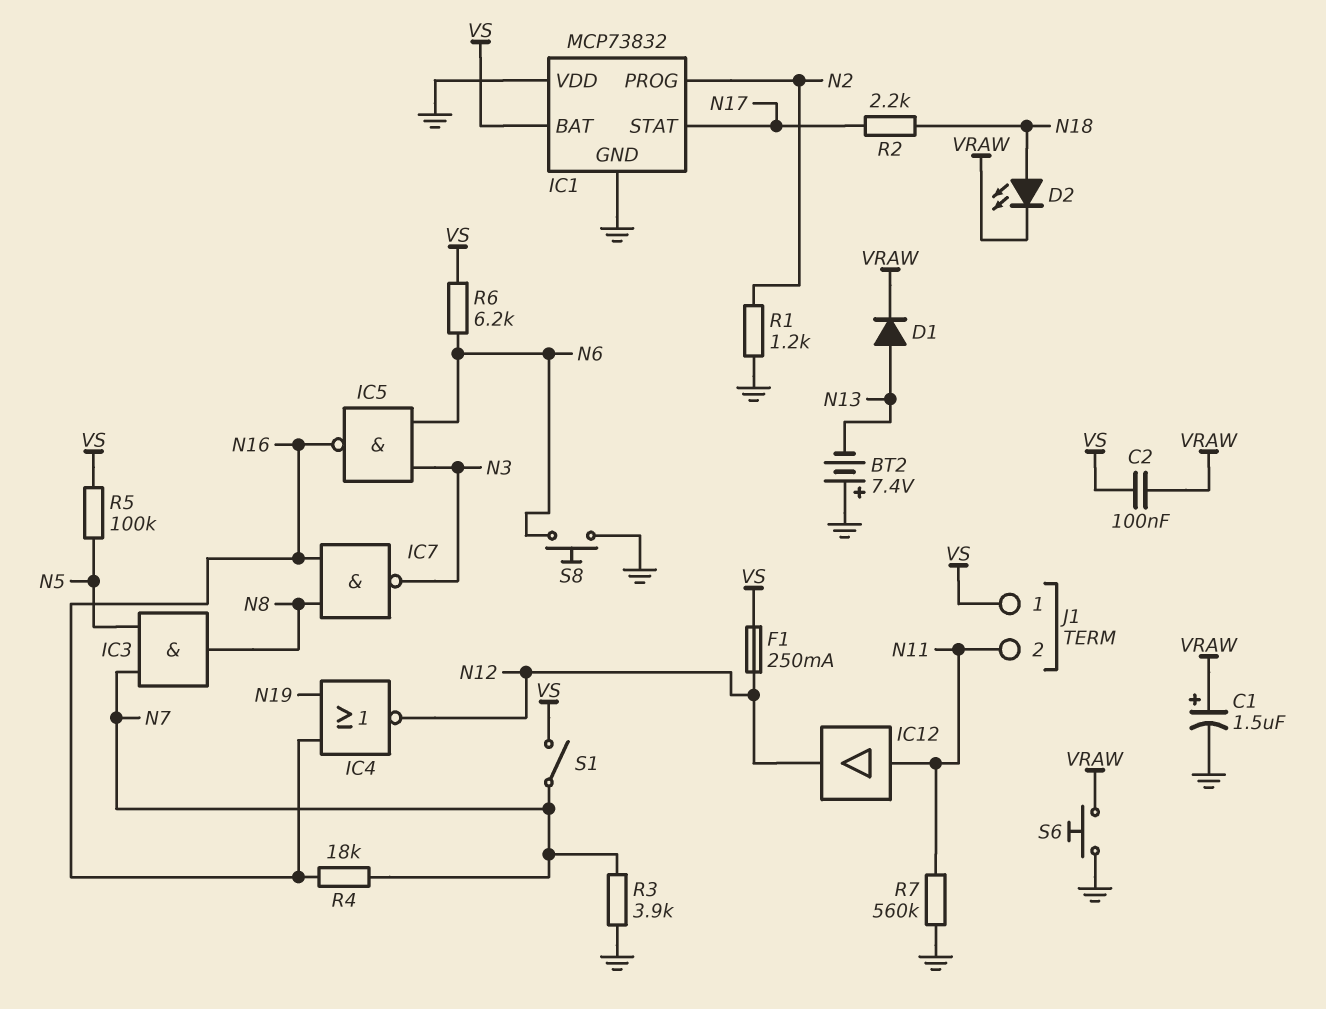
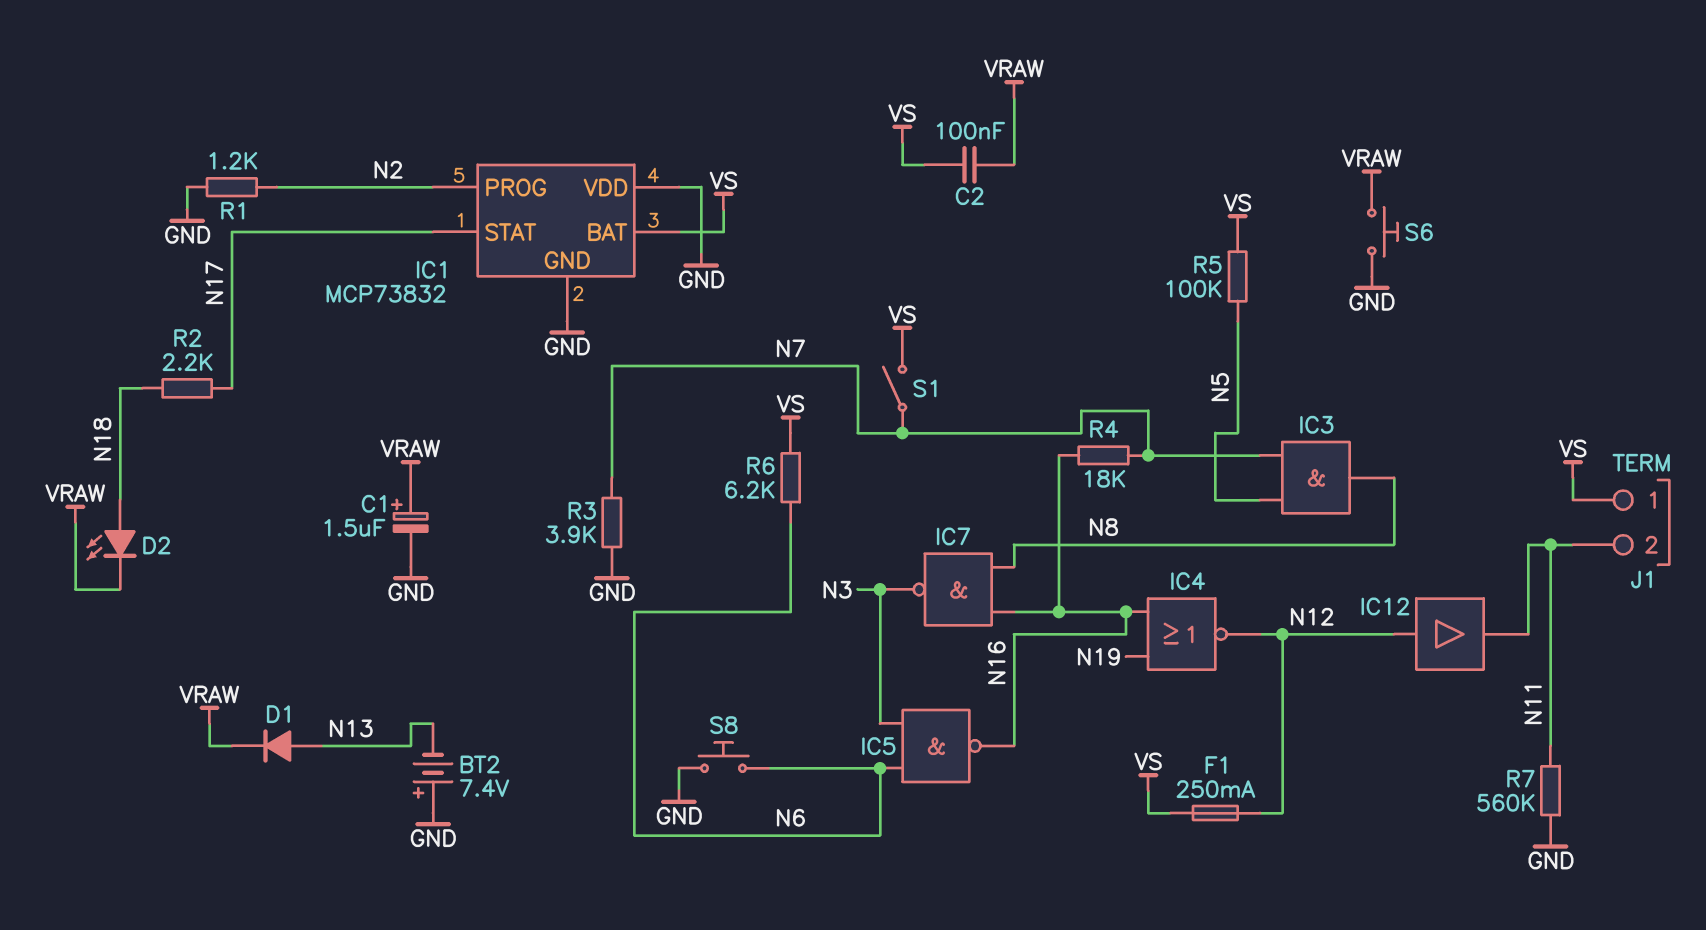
IC12: buffer (in N11, out N12) -> buffer (in N12, out N11)

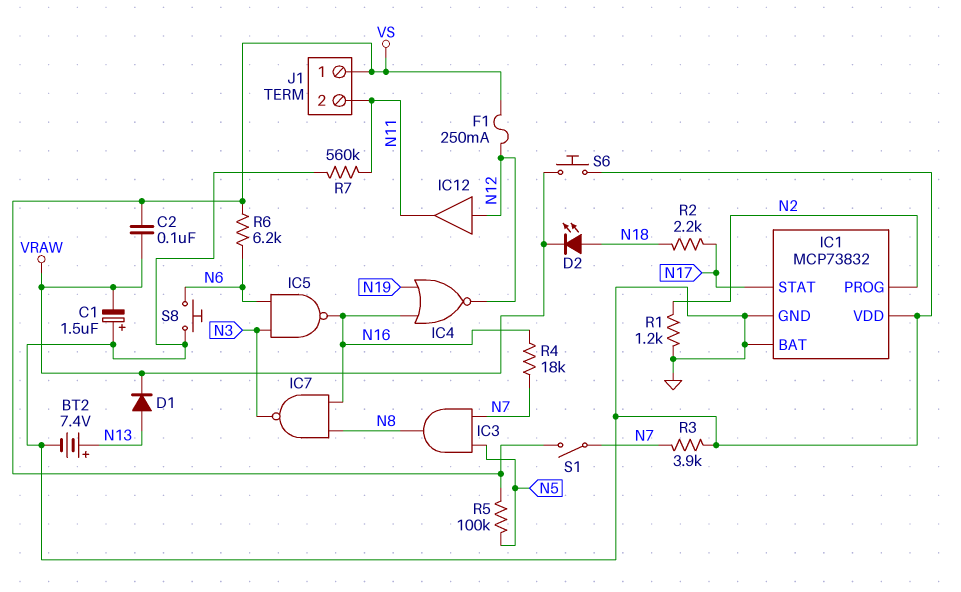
BT2: 7.4V (plus GND, minus N13) -> 7.4V (plus N13, minus GND)
C1: 1.5uF (plus VRAW, minus GND) -> 1.5uF (plus GND, minus VRAW)
IC1 pin BAT: VS -> GND

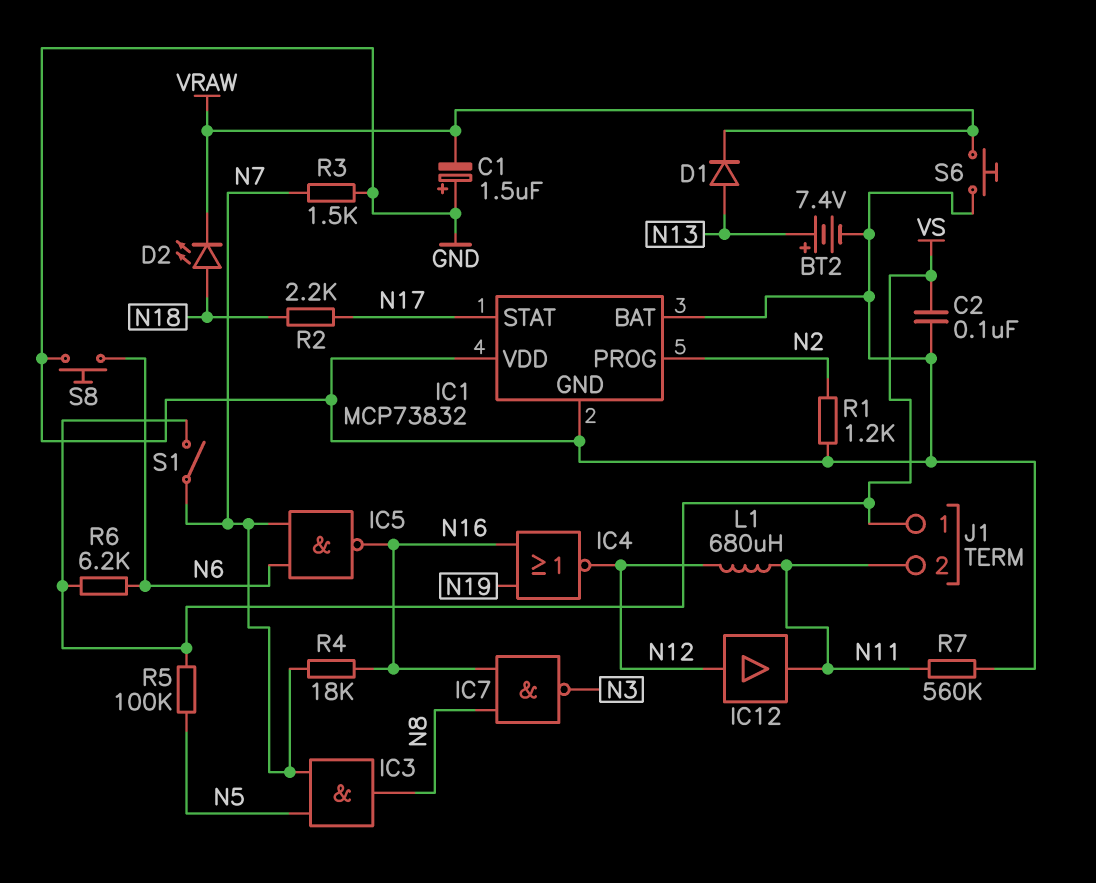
C2: 100nF (VRAW, VS) -> 100nF (GND, VS)
F1: 250mA (N12, VS) -> none
IC5: NAND (in N3, in N6, out N16) -> NAND (in N6, in N7, out N16)
L1: none -> 680uH (N11, N12)
R3: 3.9k (GND, N7) -> 1.5k (GND, N7)

